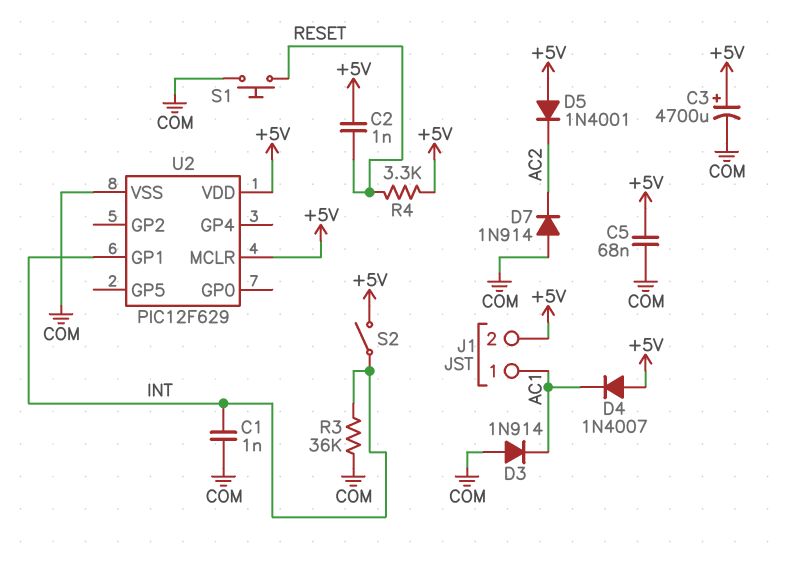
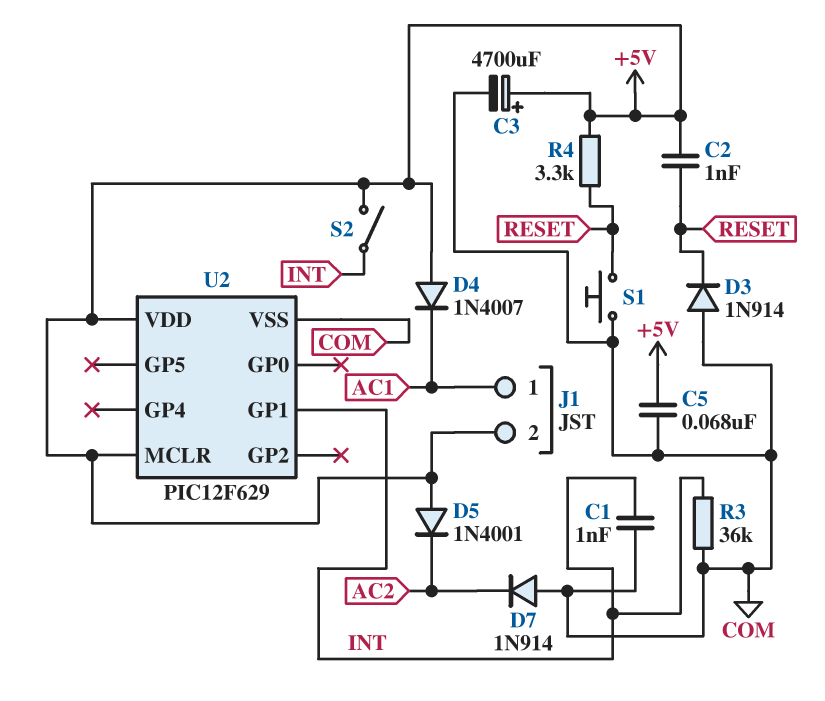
D3: diode 1N914 (A COM, K AC1) -> diode 1N914 (A COM, K RESET)

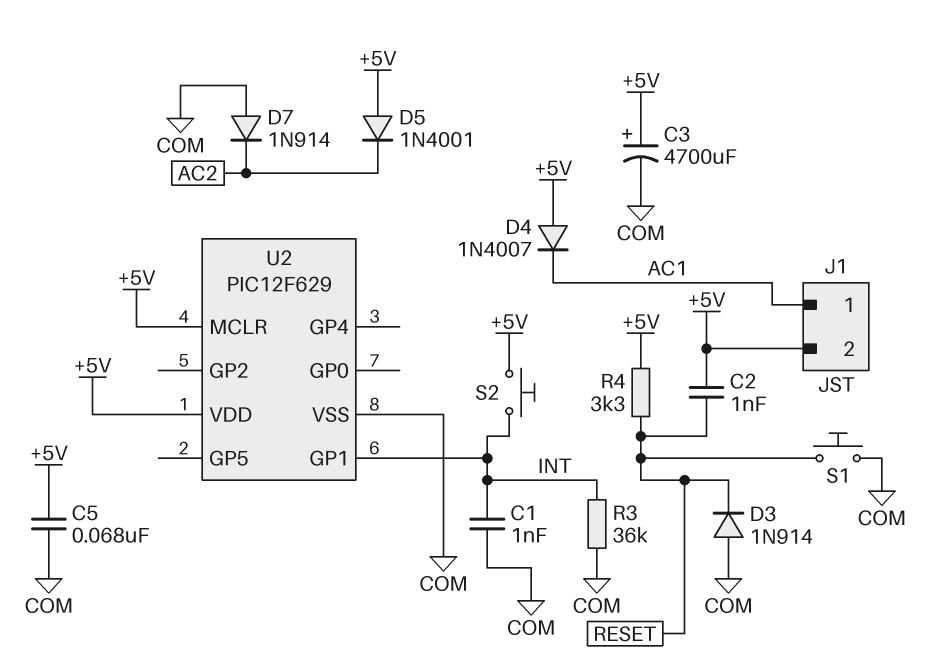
S2: switch (+5V, INT) -> button (+5V, INT)

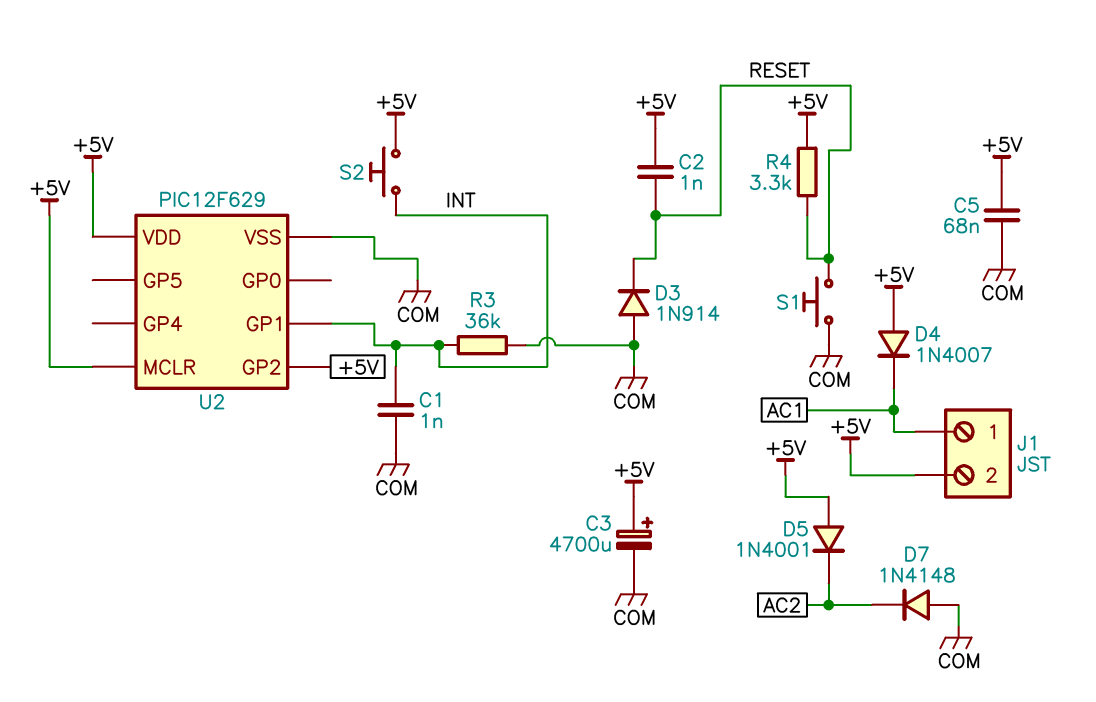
D7: diode 1N914 (A COM, K AC2) -> diode 1N4148 (A COM, K AC2)
U2 pin GP2: none -> +5V

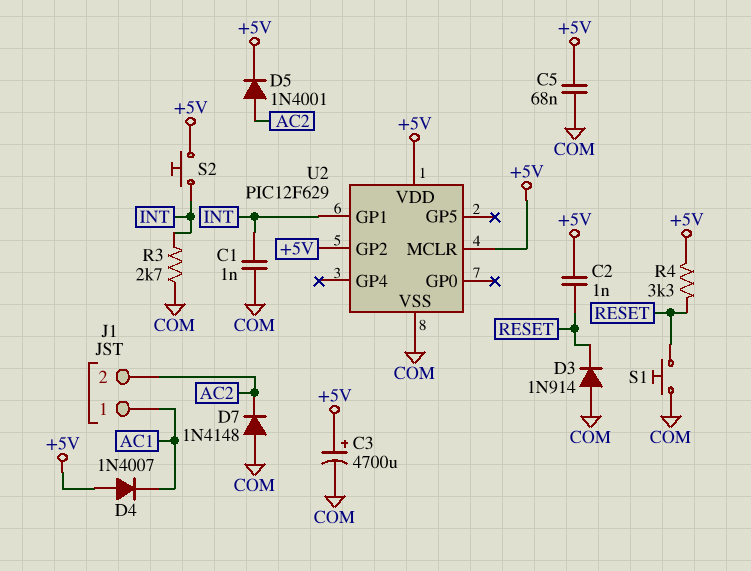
D5: diode 1N4001 (A +5V, K AC2) -> diode 1N4001 (A AC2, K +5V)
J1 pin 2: +5V -> AC2
R3: 36k (COM, INT) -> 2.7k (COM, INT)

